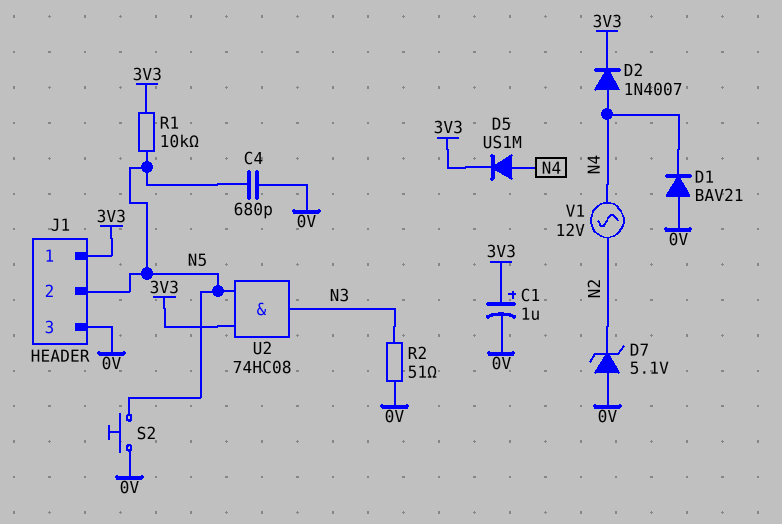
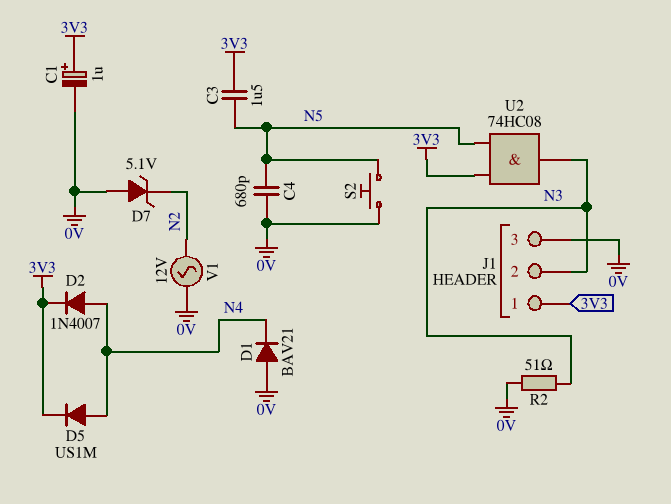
C3: none -> 1.5uF (3V3, N5)
J1 pin 2: N5 -> N3
R1: 10k (3V3, N5) -> none
V1: AC 12V (N2, N4) -> AC 12V (0V, N2)

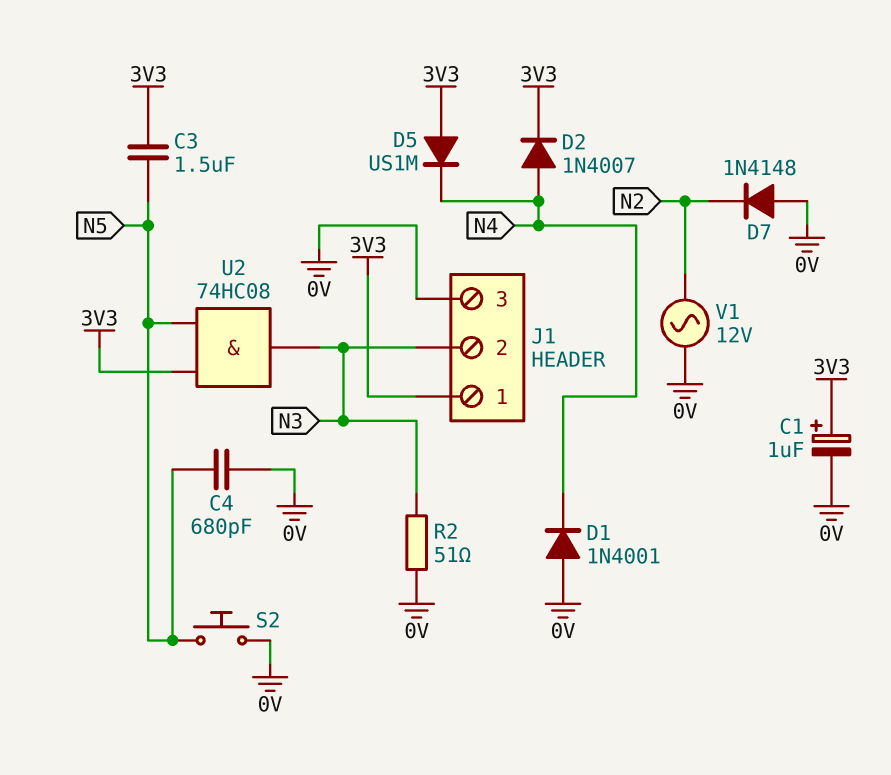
D1: diode BAV21 (A 0V, K N4) -> diode 1N4001 (A 0V, K N4)
D5: diode US1M (A N4, K 3V3) -> diode US1M (A 3V3, K N4)
D7: zener 5.1V (A 0V, K N2) -> diode 1N4148 (A 0V, K N2)

